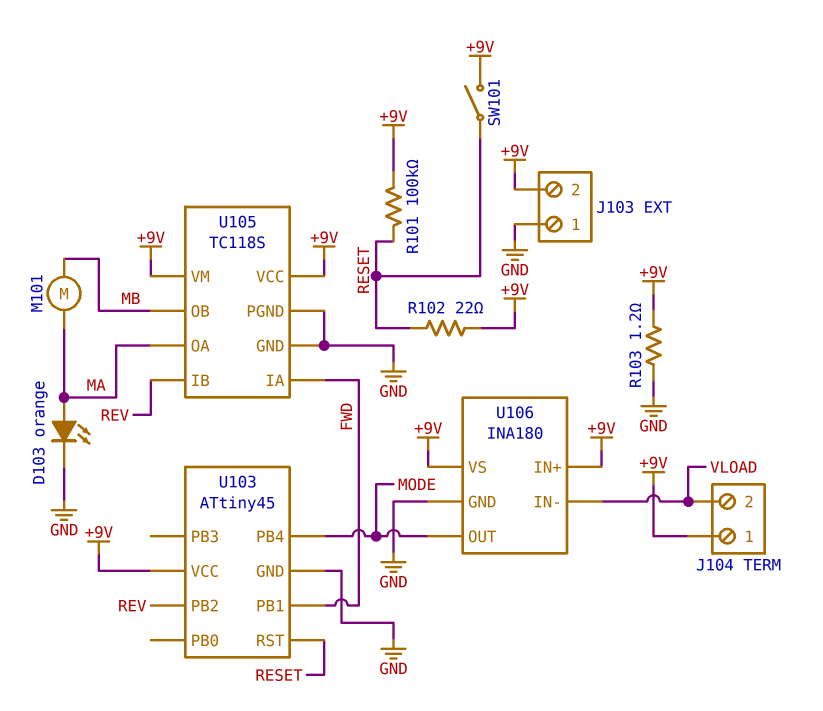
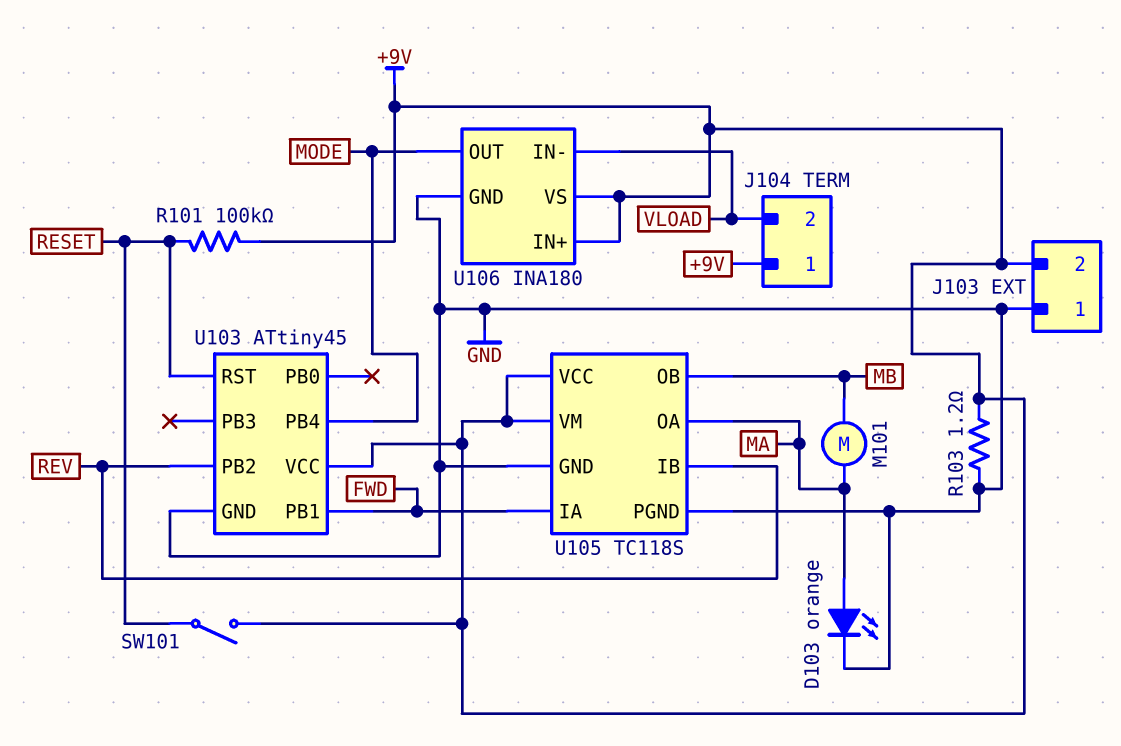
R102: 22 (+9V, RESET) -> none

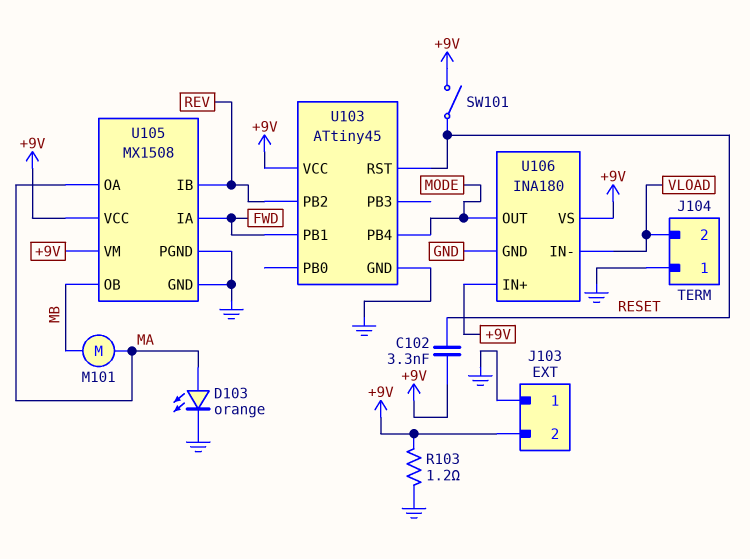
C102: none -> 3.3nF (+9V, RESET)
J104 pin 1: +9V -> GND
R101: 100k (+9V, RESET) -> none
U105: TC118S -> MX1508

